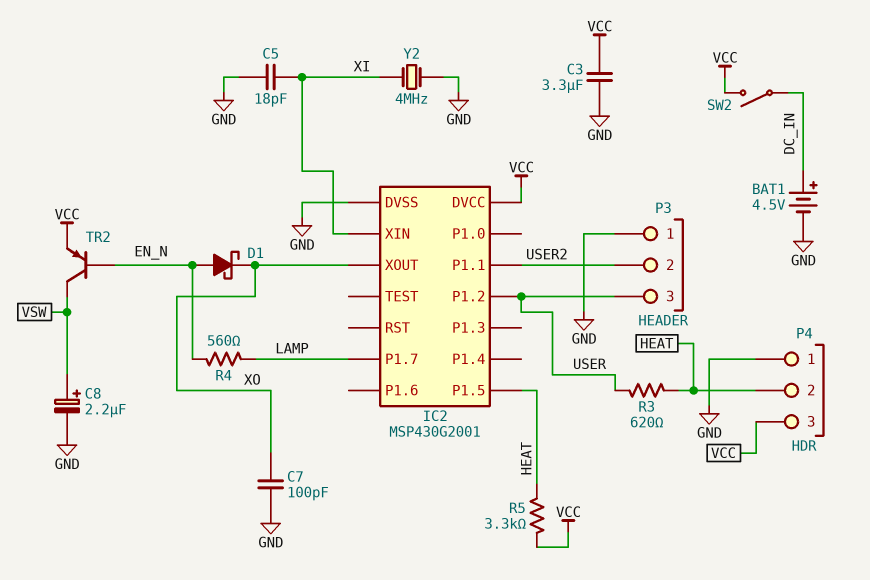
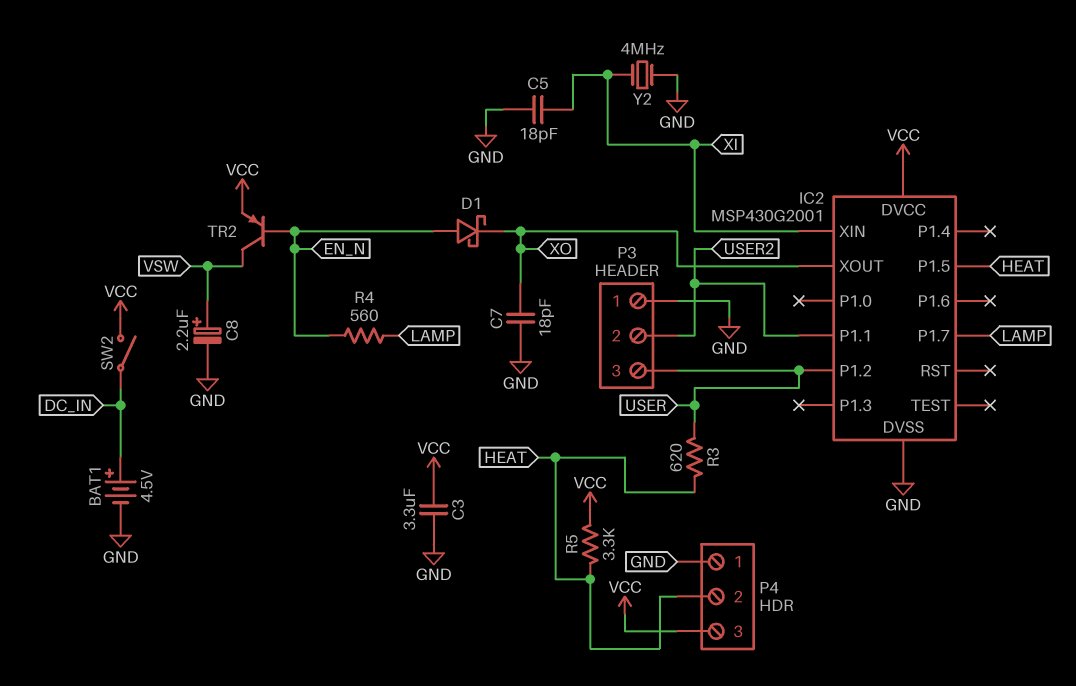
C7: 100pF (GND, XO) -> 18pF (GND, XO)

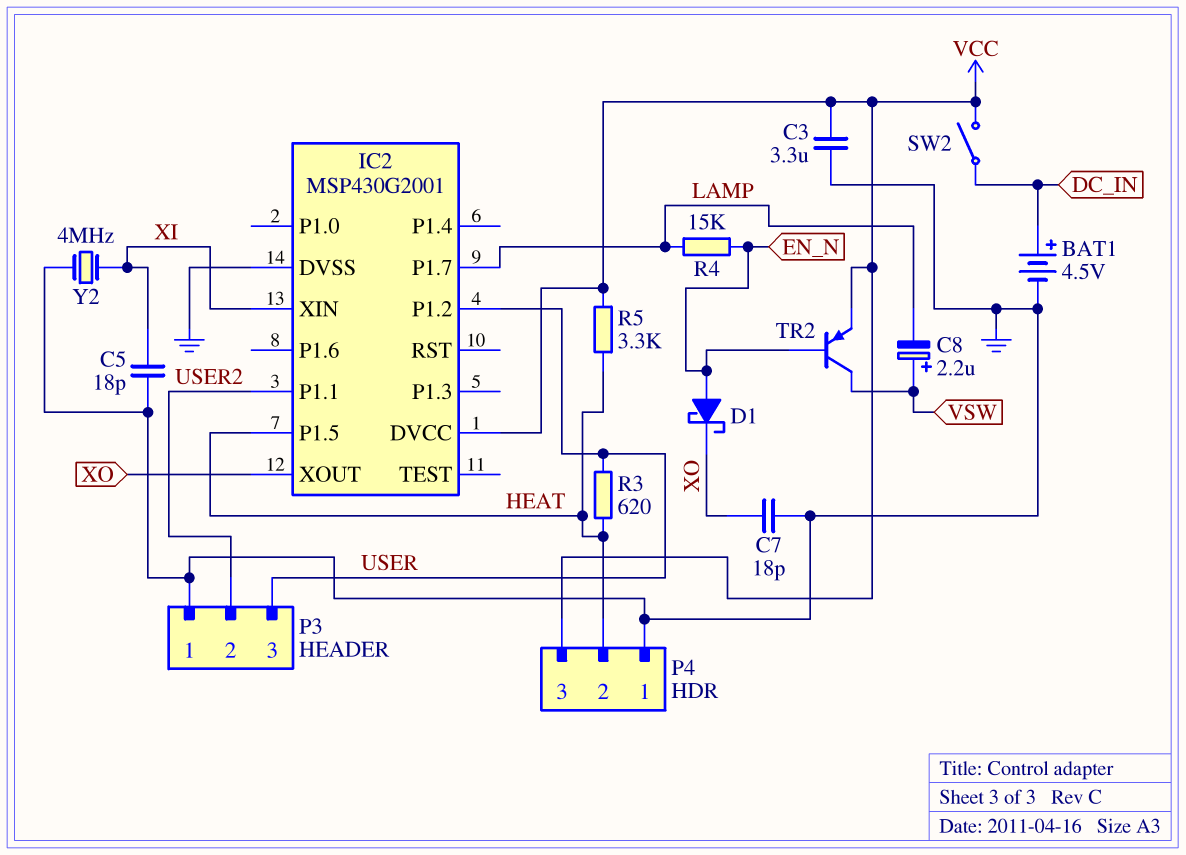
C8: 2.2uF (plus VSW, minus GND) -> 2.2uF (plus VSW, minus LAMP)
R4: 560 (EN_N, LAMP) -> 15k (EN_N, LAMP)

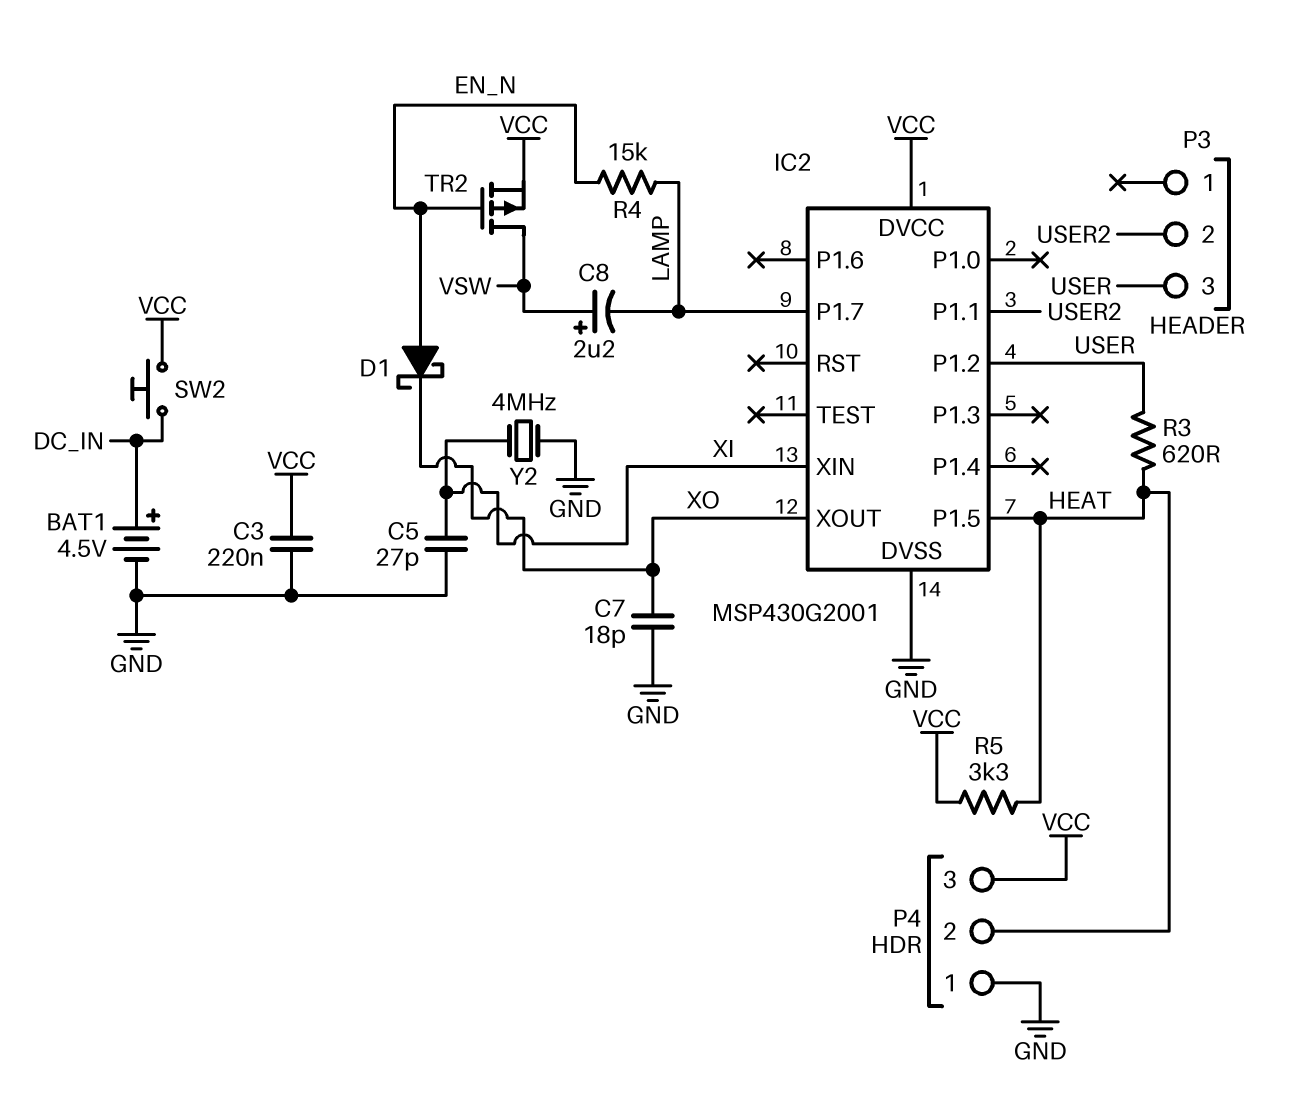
C3: 3.3uF (GND, VCC) -> 220nF (GND, VCC)
C5: 18pF (GND, XI) -> 27pF (GND, XI)
P3 pin 1: GND -> none
SW2: switch (DC_IN, VCC) -> button (DC_IN, VCC)
TR2: PNP (B EN_N, C VSW, E VCC) -> PMOS (G EN_N, D VSW, S VCC)

